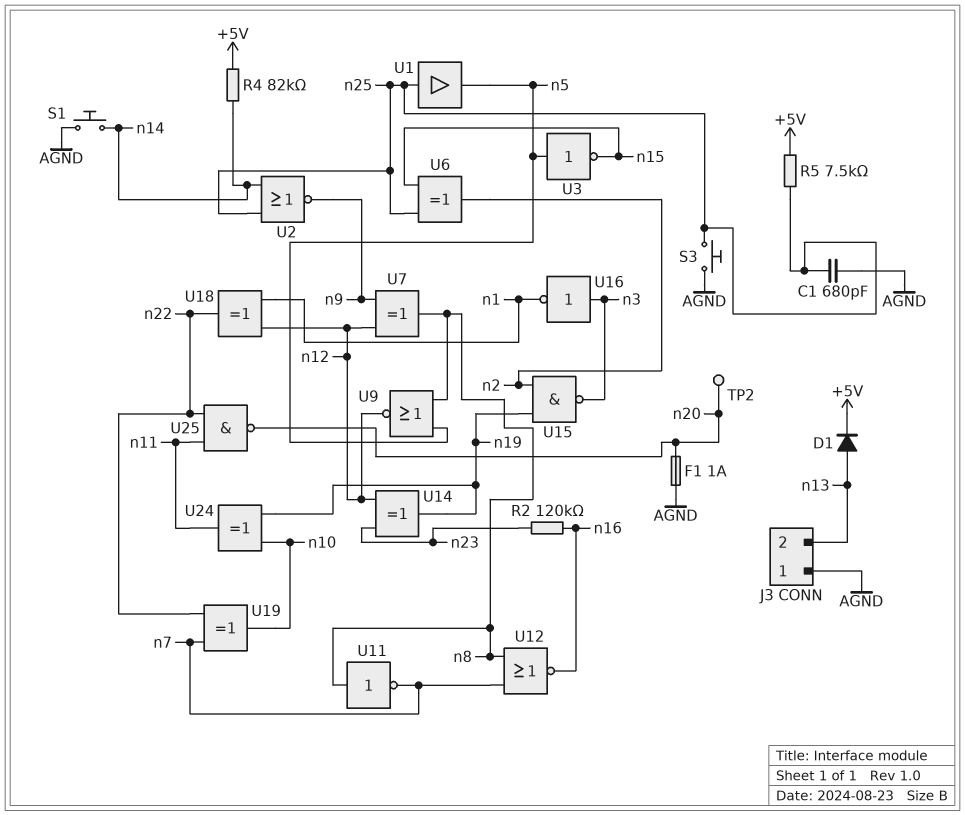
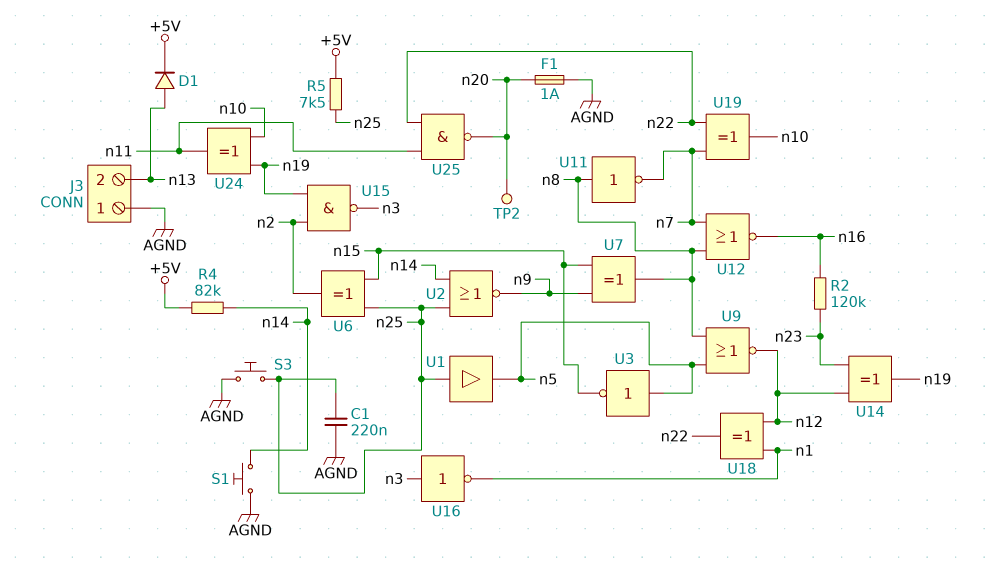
C1: 680pF (AGND, n25) -> 220nF (AGND, n25)
U7: XOR (in n9, in n12, out n8) -> XOR (in n9, in n15, out n8)

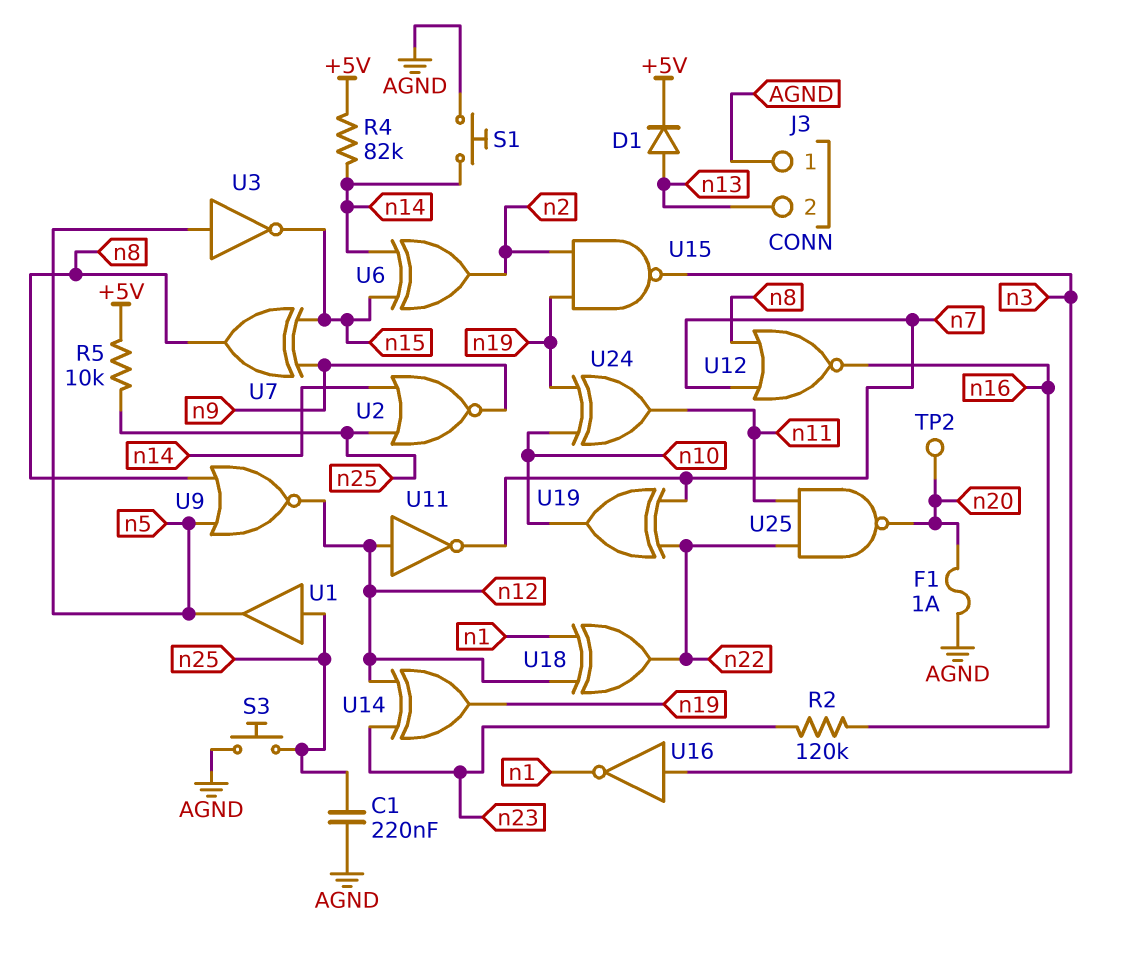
R5: 7.5k (+5V, n25) -> 10k (+5V, n25)
U6: XOR (in n15, in n25, out n2) -> XOR (in n14, in n15, out n2)
U11: NOT (in n8, out n7) -> NOT (in n12, out n7)

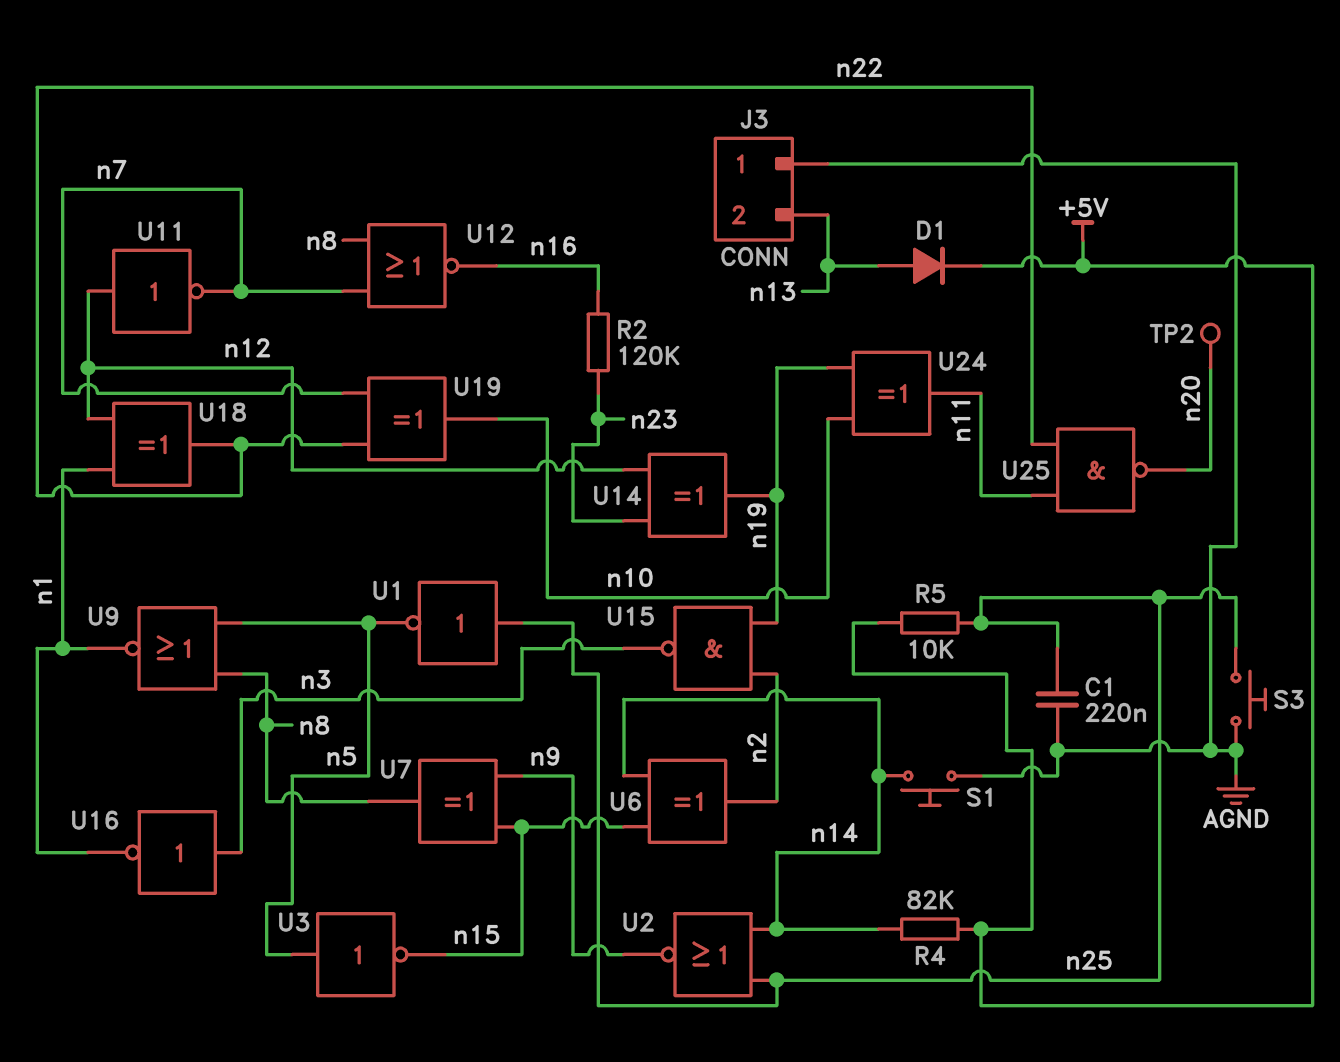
F1: 1A (AGND, n20) -> none
U1: buffer (in n25, out n5) -> NOT (in n25, out n5)
U9: NOR (in n5, in n8, out n12) -> NOR (in n5, in n8, out n1)

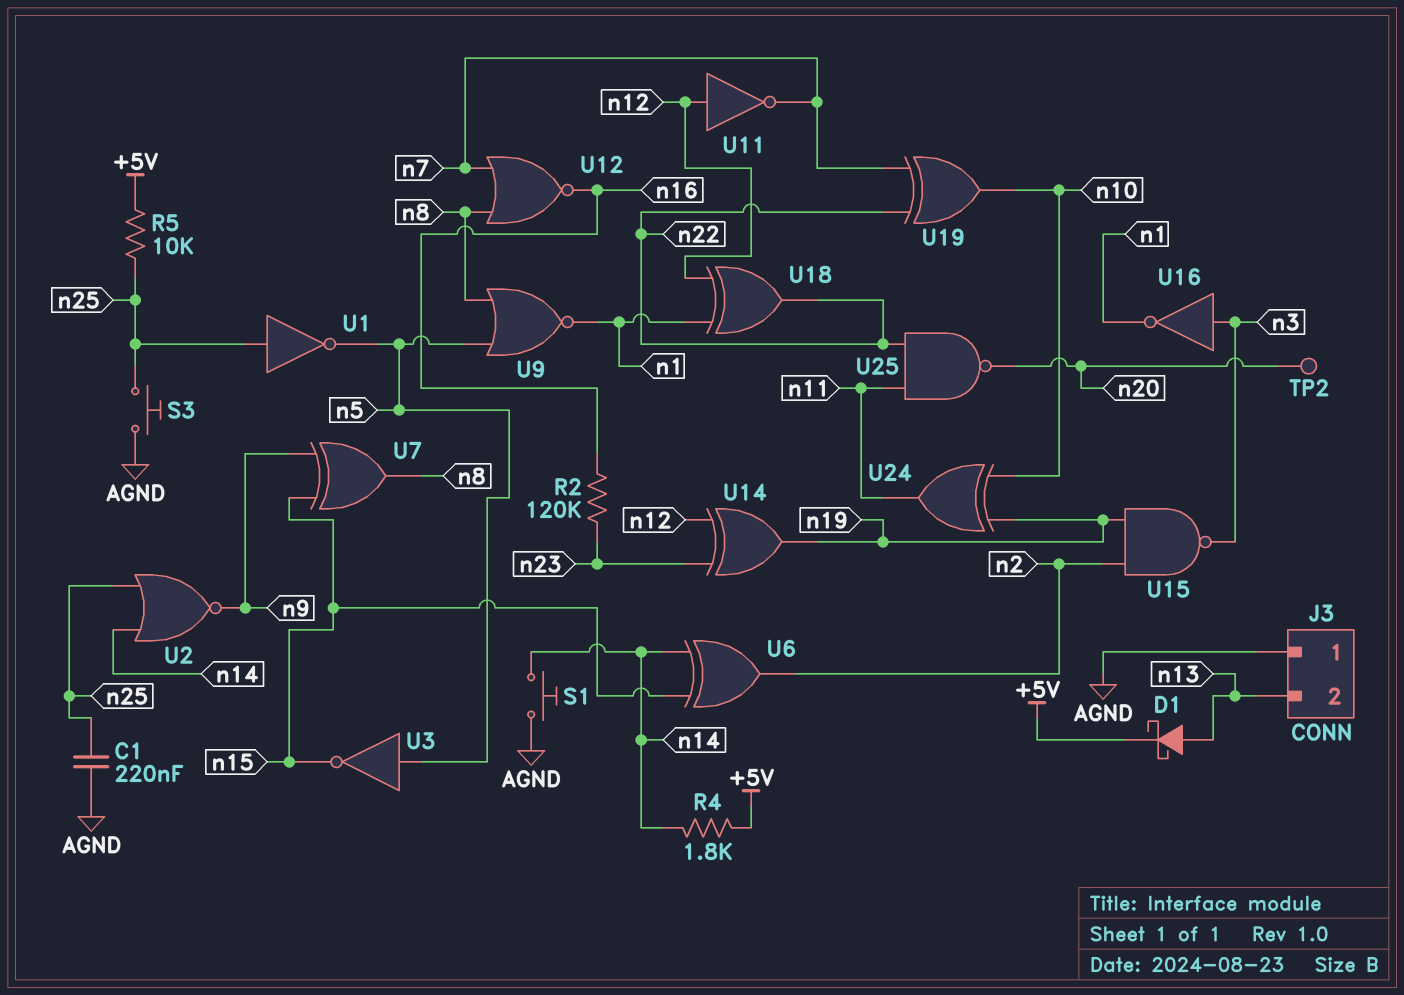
D1: diode (A n13, K +5V) -> schottky (A n13, K +5V)
R4: 82k (+5V, n14) -> 1.8k (+5V, n14)

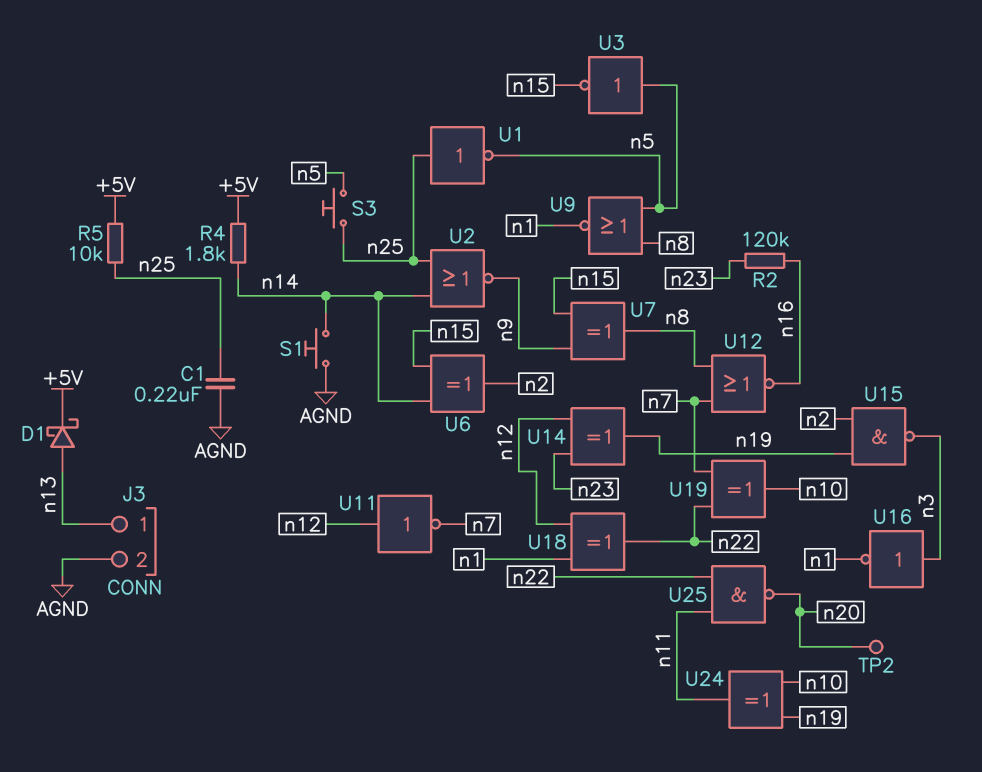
J3 pin 1: AGND -> n13
J3 pin 2: n13 -> AGND
S3: button (AGND, n25) -> button (n5, n25)

